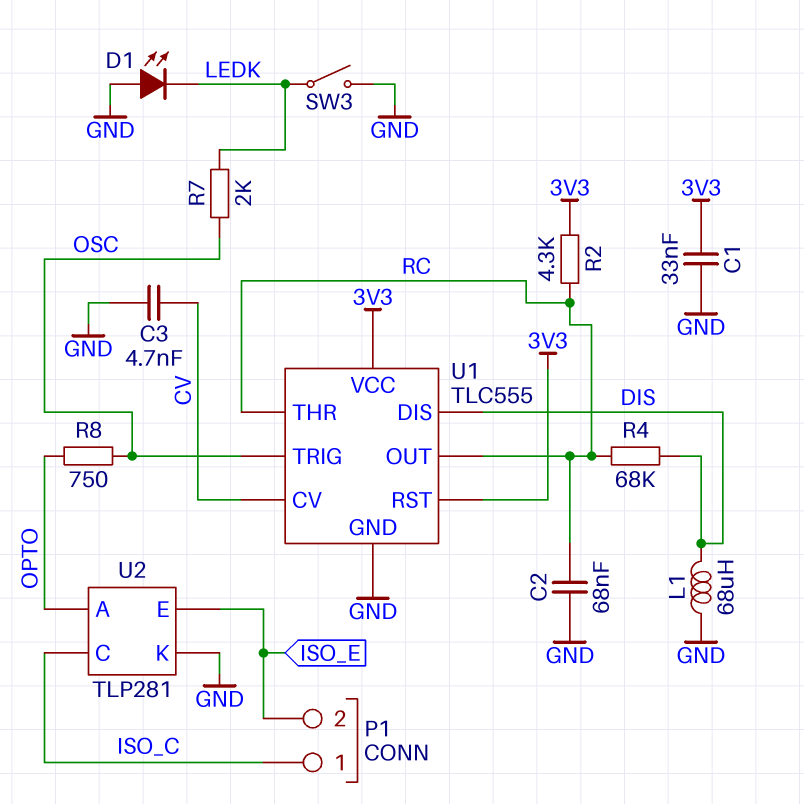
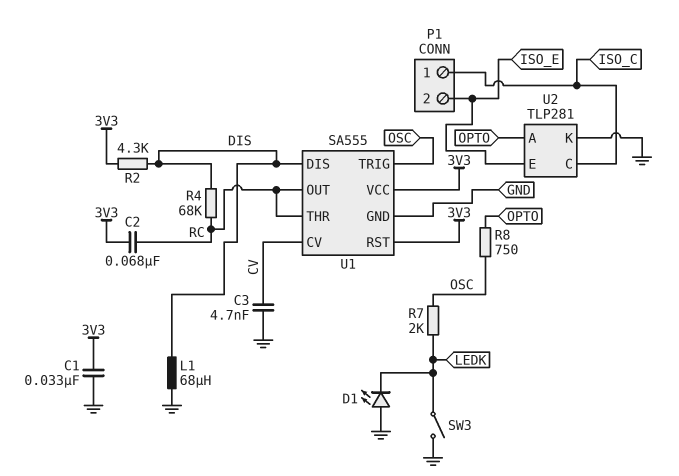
C2: 68nF (GND, RC) -> 68nF (3V3, RC)
R2: 4.3k (3V3, RC) -> 4.3k (3V3, DIS)
U1: TLC555 -> SA555

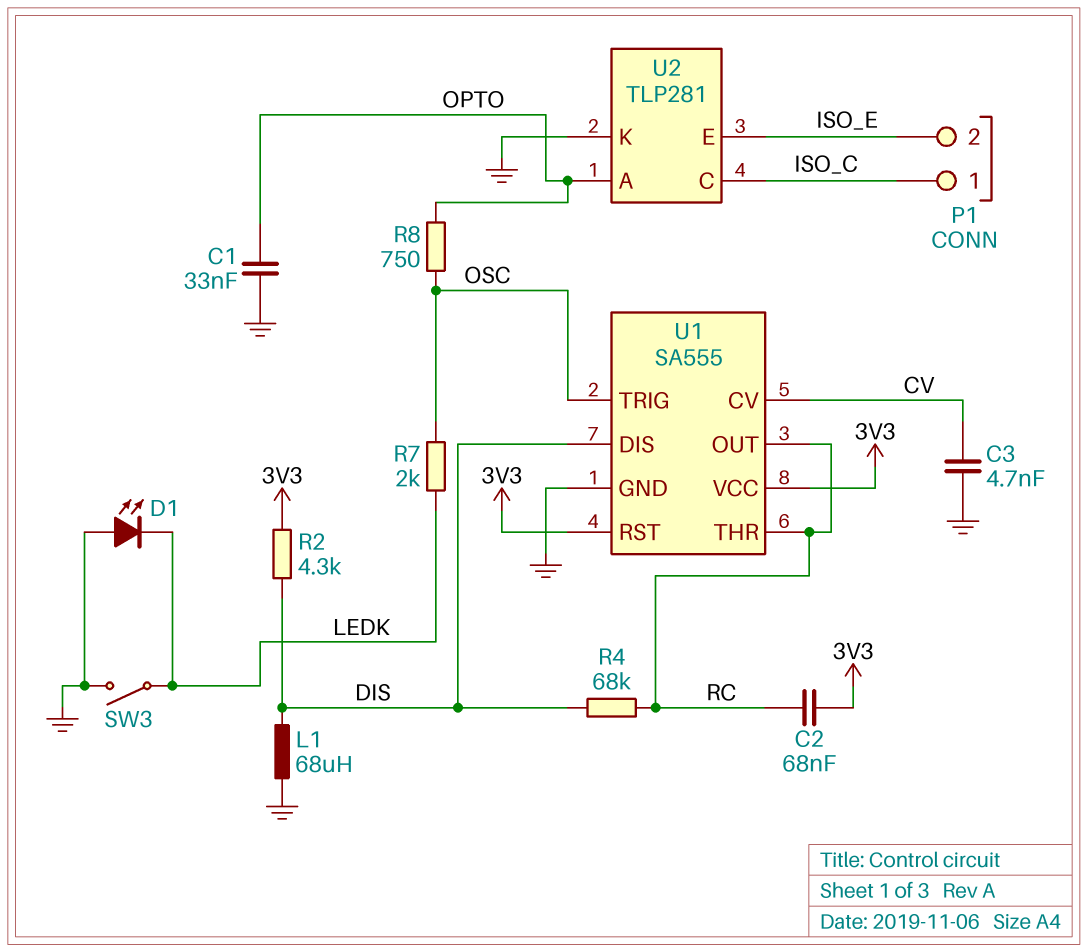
C1: 33nF (3V3, GND) -> 33nF (GND, OPTO)

